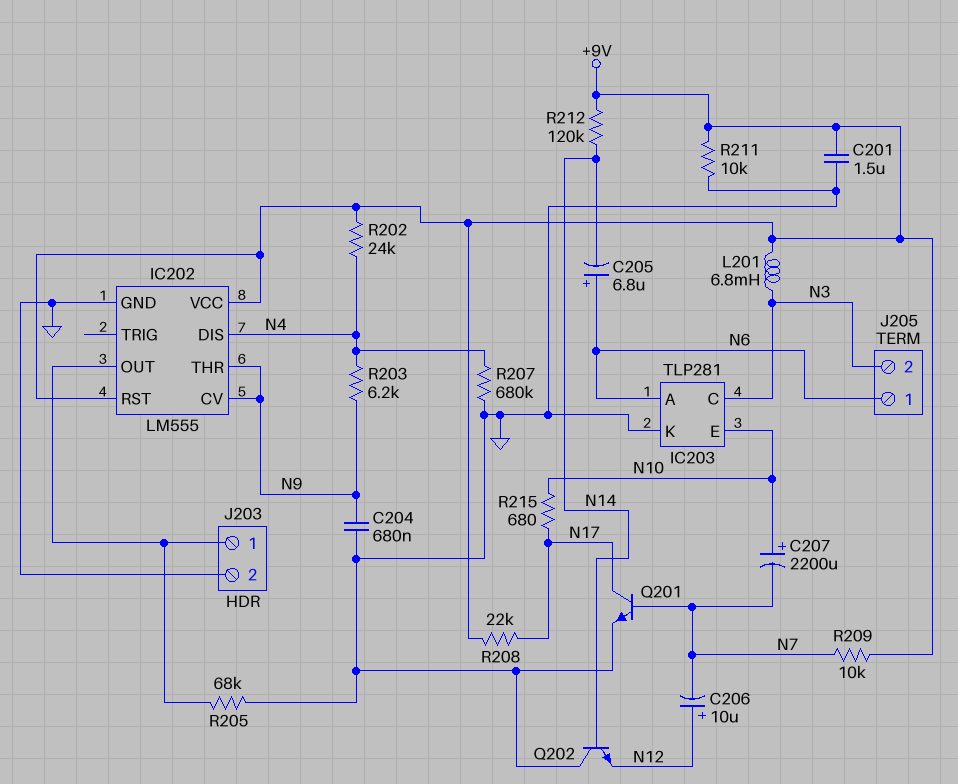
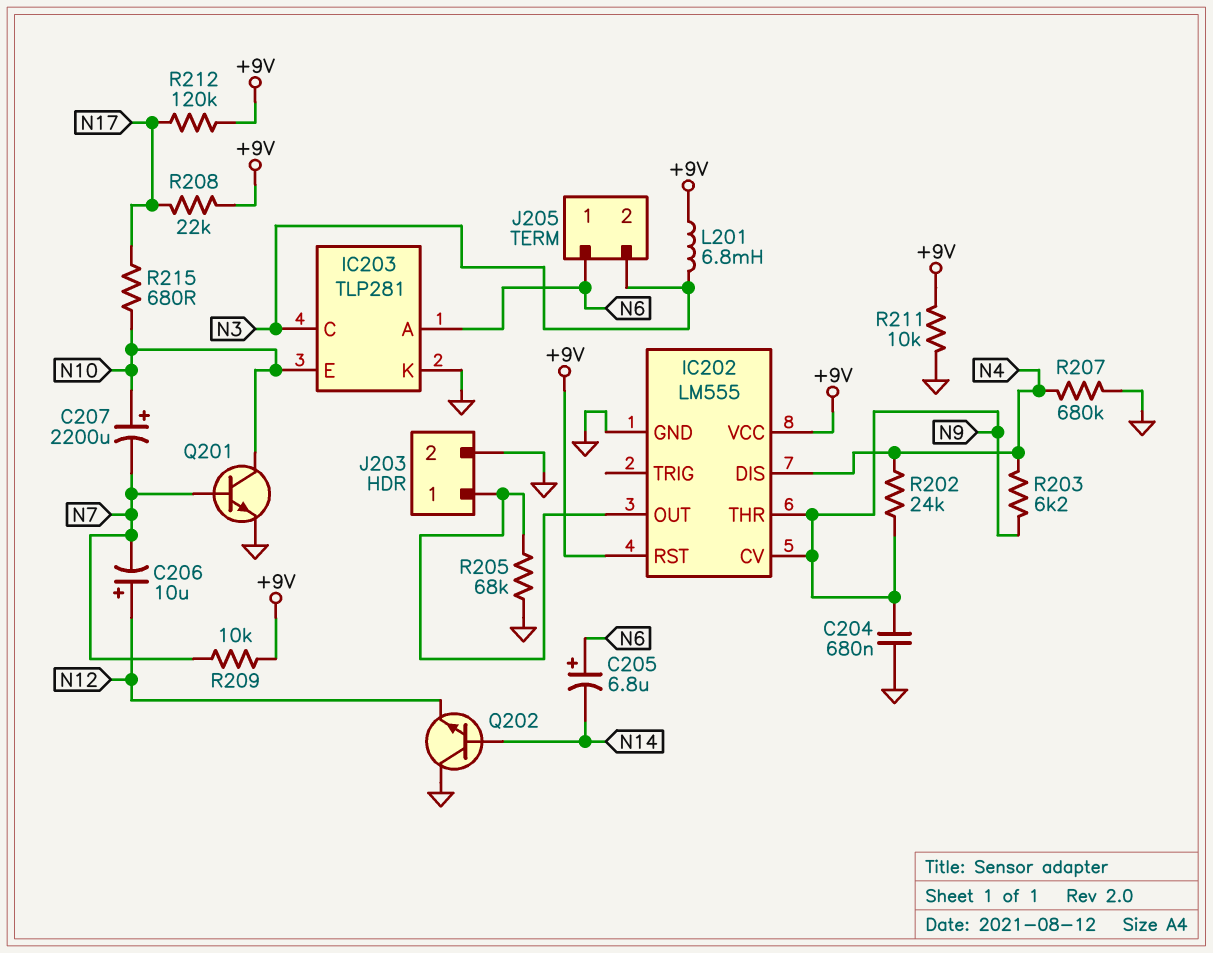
C201: 1.5uF (+9V, GND) -> none
Q201: NPN (B N7, C N17, E GND) -> NPN (B N7, C N10, E GND)
R202: 24k (+9V, N4) -> 24k (N4, N9)
R212: 120k (+9V, N14) -> 120k (+9V, N17)

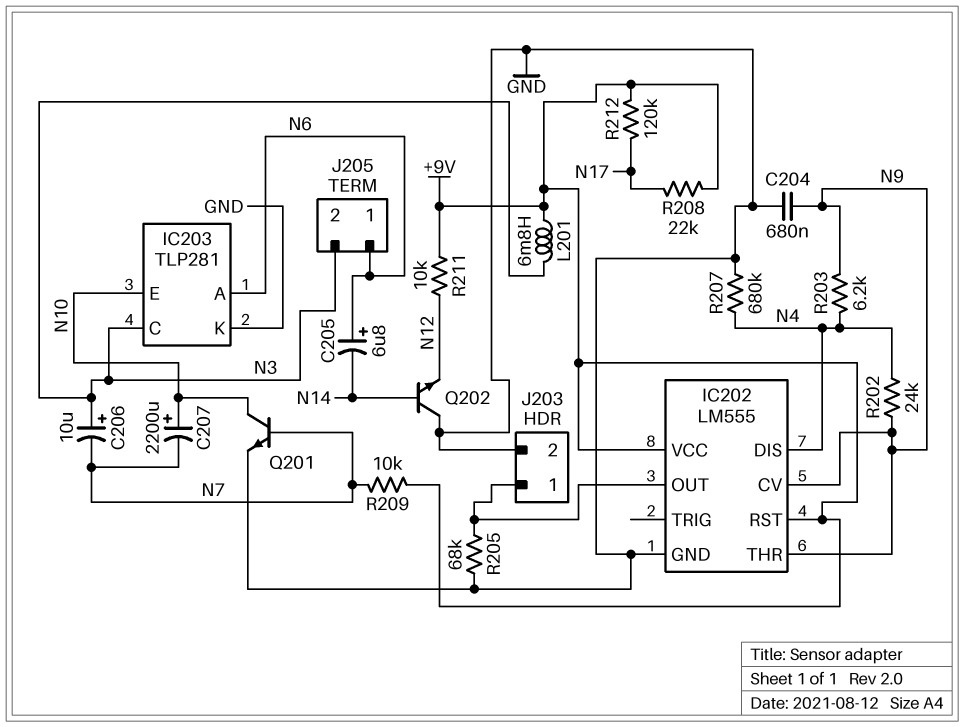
C206: 10uF (plus N12, minus N7) -> 10uF (plus N3, minus N7)
R211: 10k (+9V, GND) -> 10k (+9V, N12)
R215: 680 (N10, N17) -> none

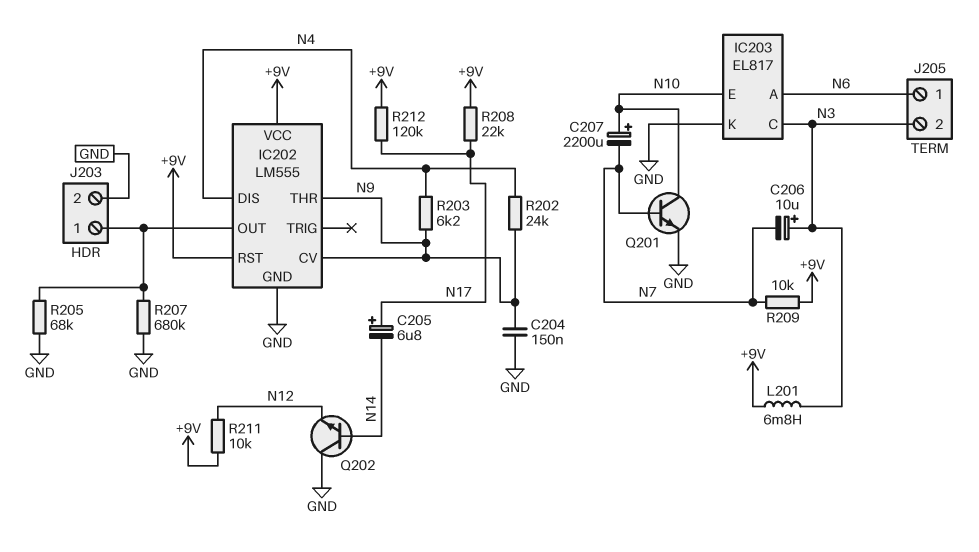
C204: 680nF (GND, N9) -> 150nF (GND, N9)
C205: 6.8uF (plus N6, minus N14) -> 6.8uF (plus N17, minus N14)
IC203: TLP281 -> EL817
R207: 680k (GND, N4) -> 680k (GND, IC202/OUT)

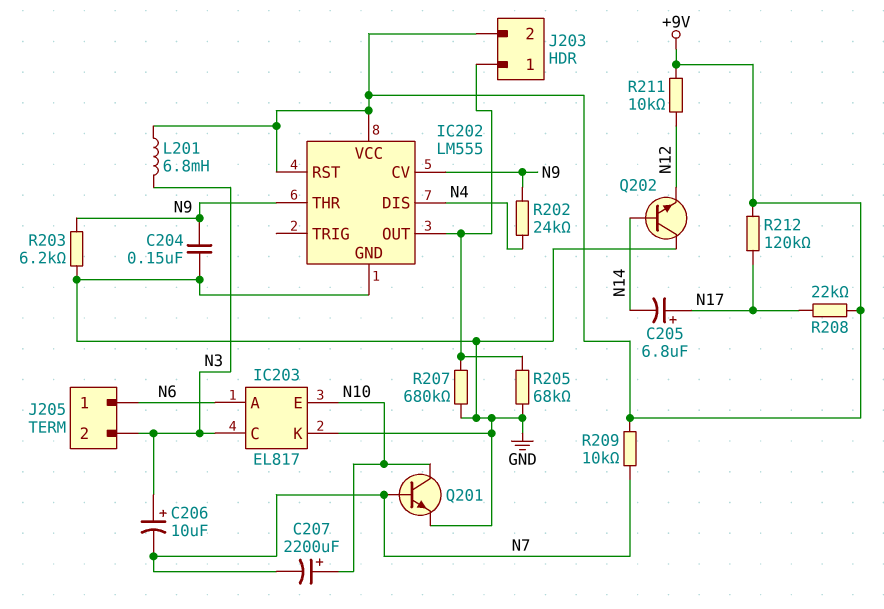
J203 pin 2: GND -> +9V
R203: 6.2k (N4, N9) -> 6.2k (GND, N9)

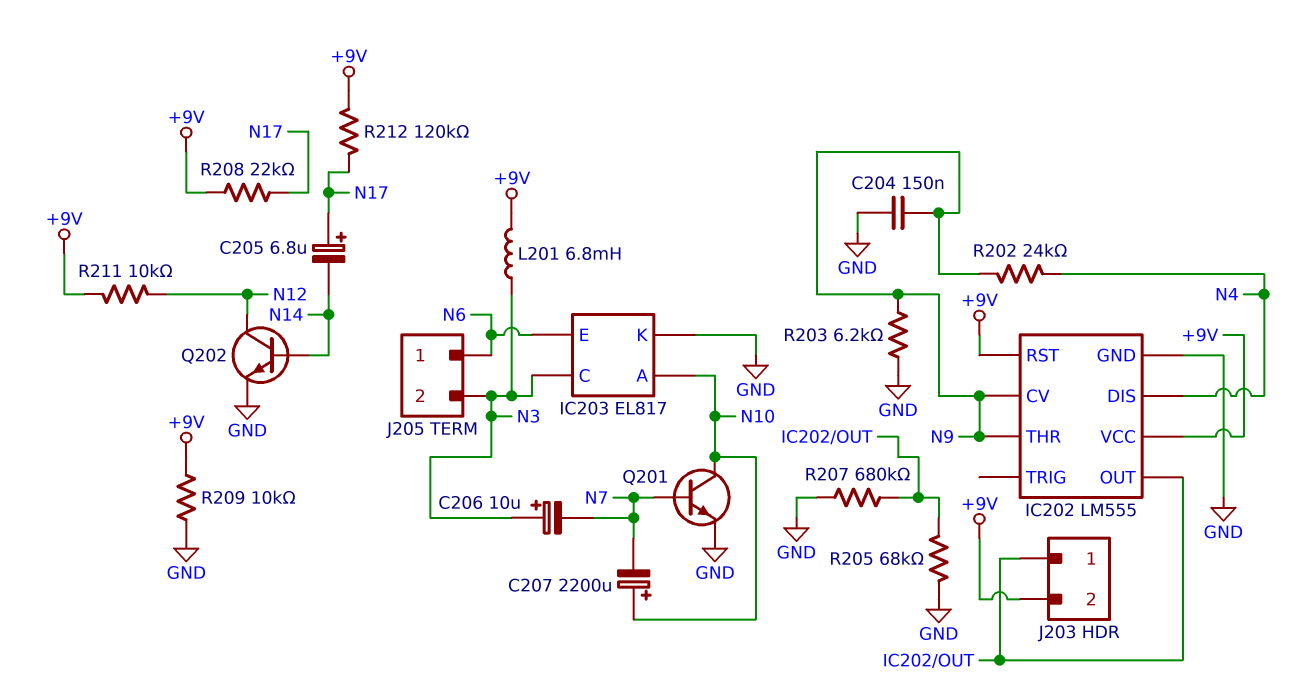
IC203 pin A: N6 -> N10
IC203 pin E: N10 -> N6
Q202: NPN (B N14, C GND, E N12) -> NPN (B N14, C N12, E GND)
R209: 10k (+9V, N7) -> 10k (+9V, GND)

